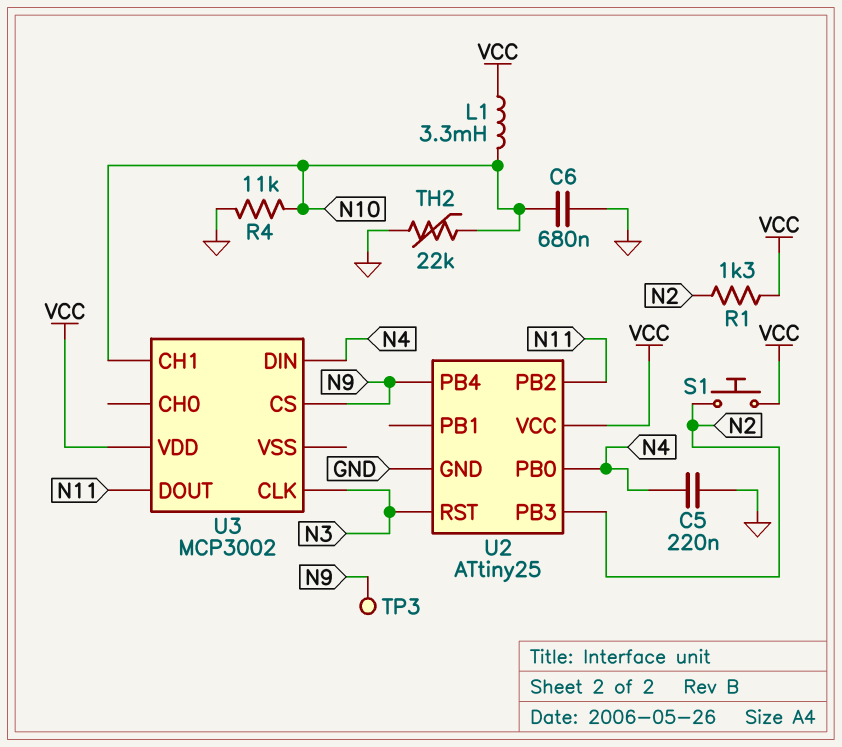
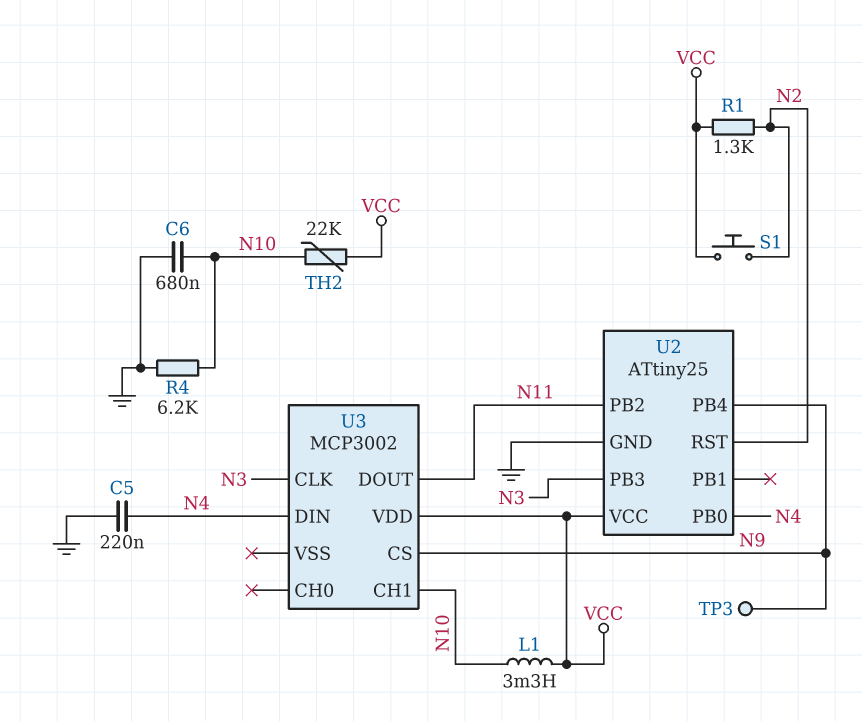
R4: 11k (GND, N10) -> 6.2k (GND, N10)
TH2: 22k (GND, N10) -> 22k (N10, VCC)
U2 pin PB3: N2 -> N3
U2 pin RST: N3 -> N2

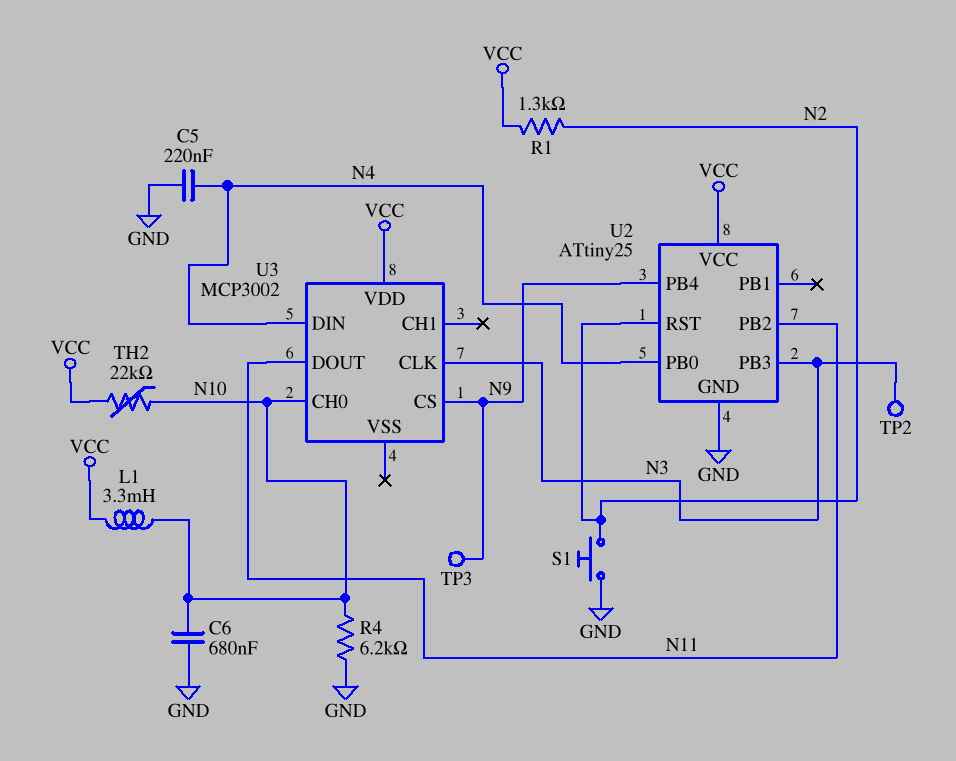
S1: button (N2, VCC) -> button (GND, N2)
TP2: none -> test point (N3)
U3 pin CH0: none -> N10
U3 pin CH1: N10 -> none

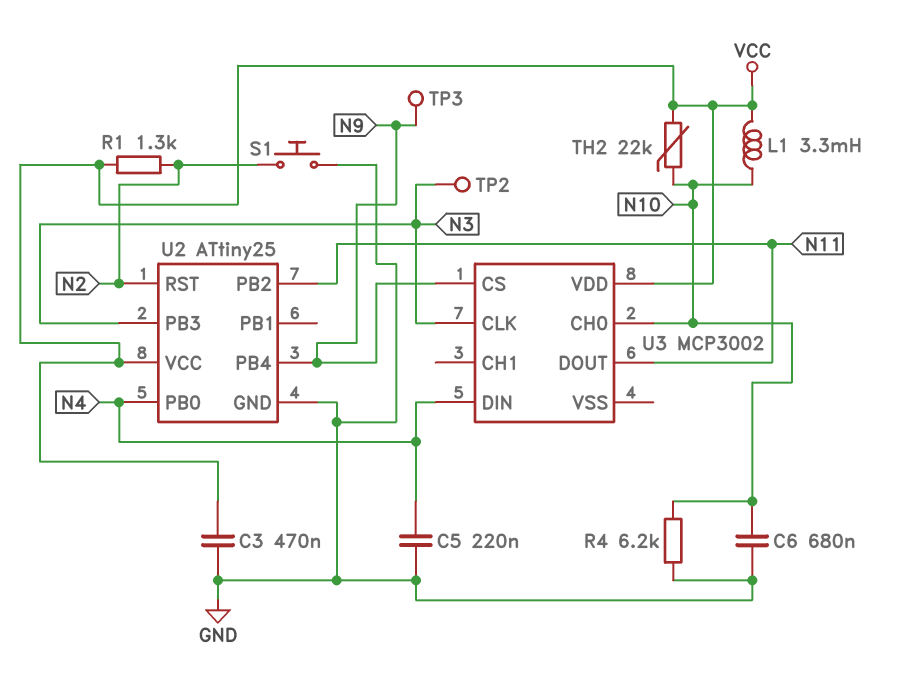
C3: none -> 470nF (GND, VCC)

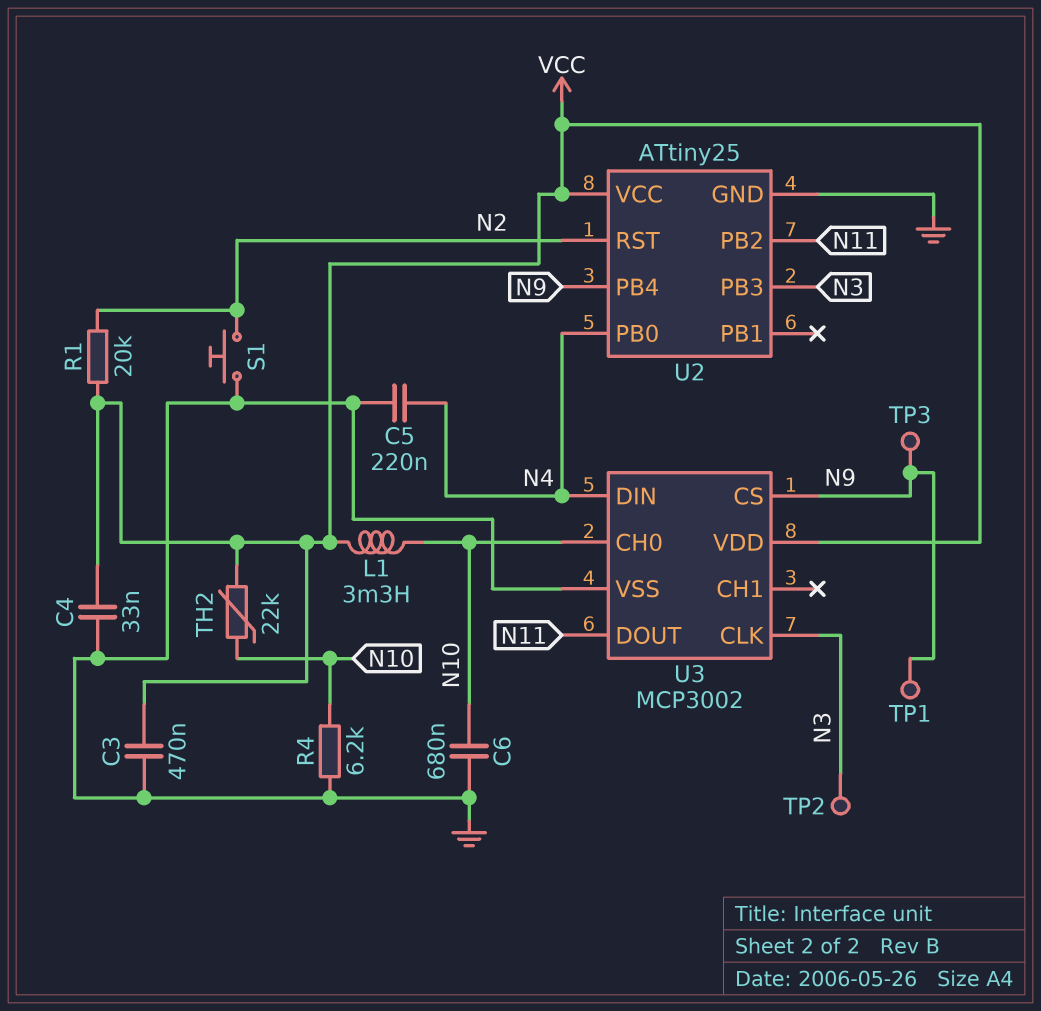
C4: none -> 33nF (GND, VCC)
R1: 1.3k (N2, VCC) -> 20k (N2, VCC)
TP1: none -> test point (N9)
U3 pin VSS: none -> GND

